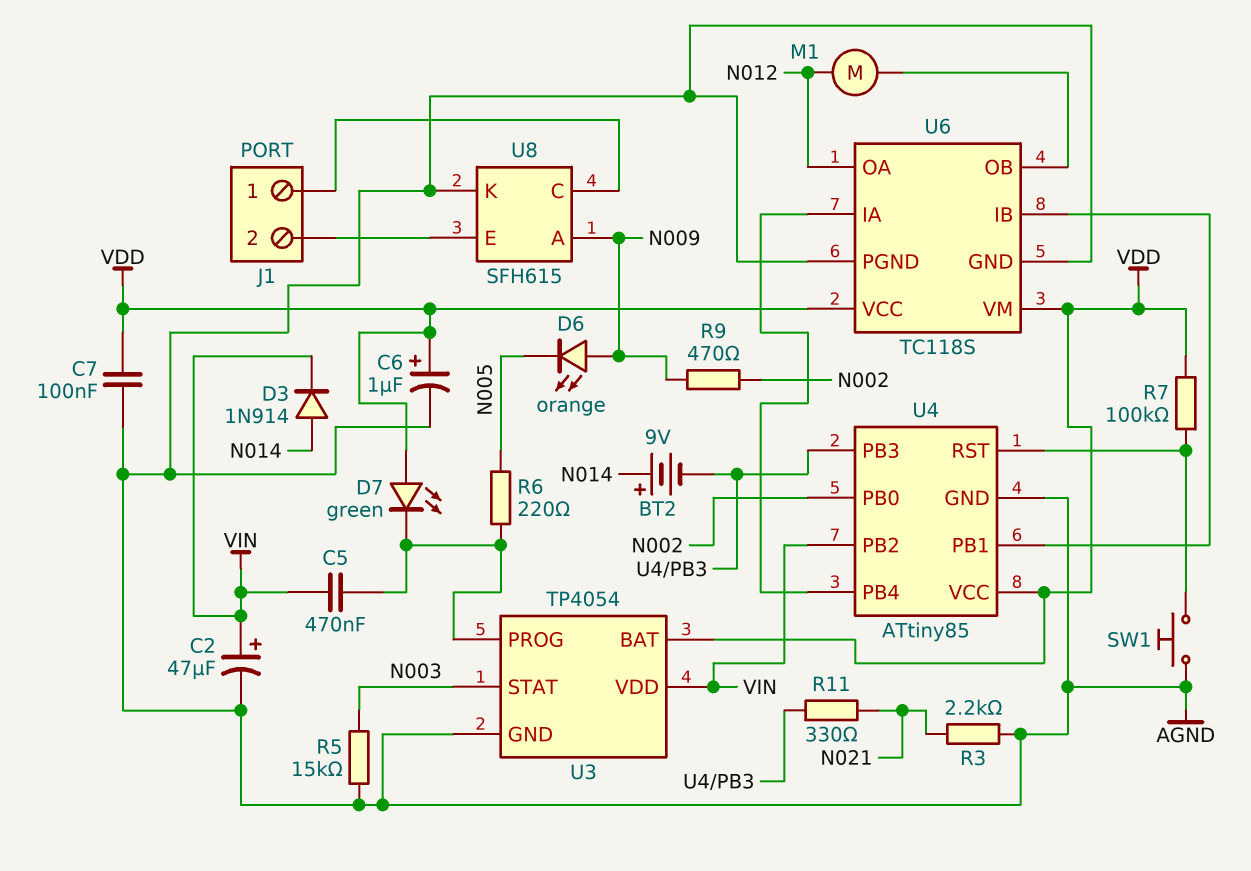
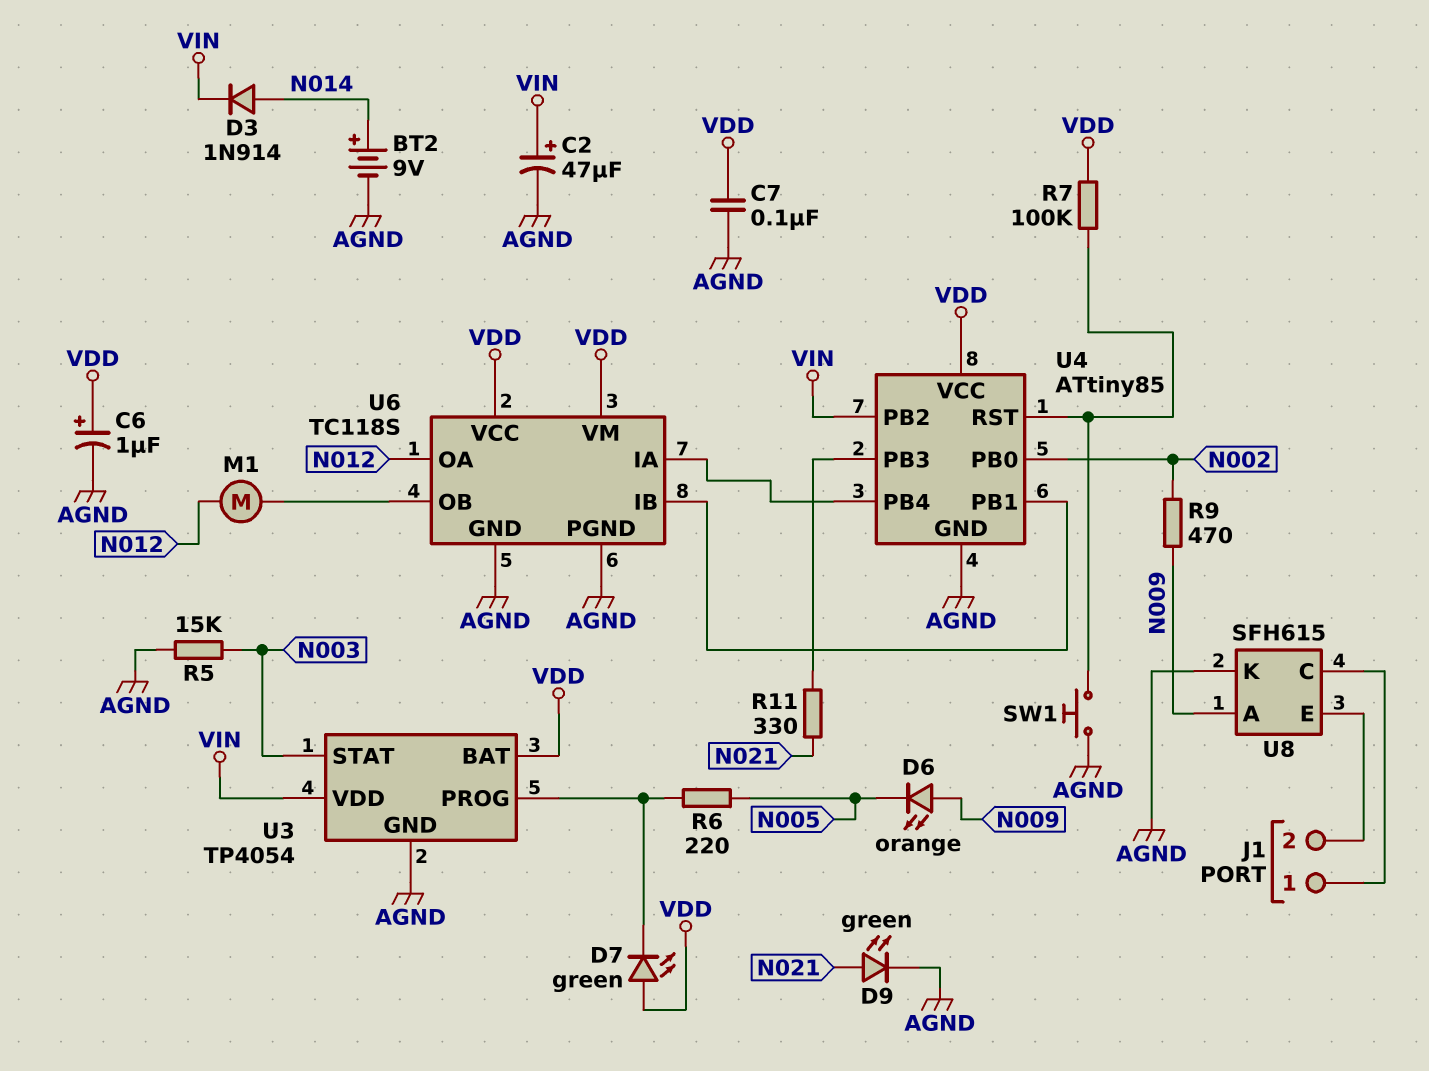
BT2: 9V (plus N014, minus U4/PB3) -> 9V (plus N014, minus AGND)
C5: 470nF (U3/PROG, VIN) -> none
D9: none -> LED green (A N021, K AGND)
R3: 2.2k (AGND, N021) -> none

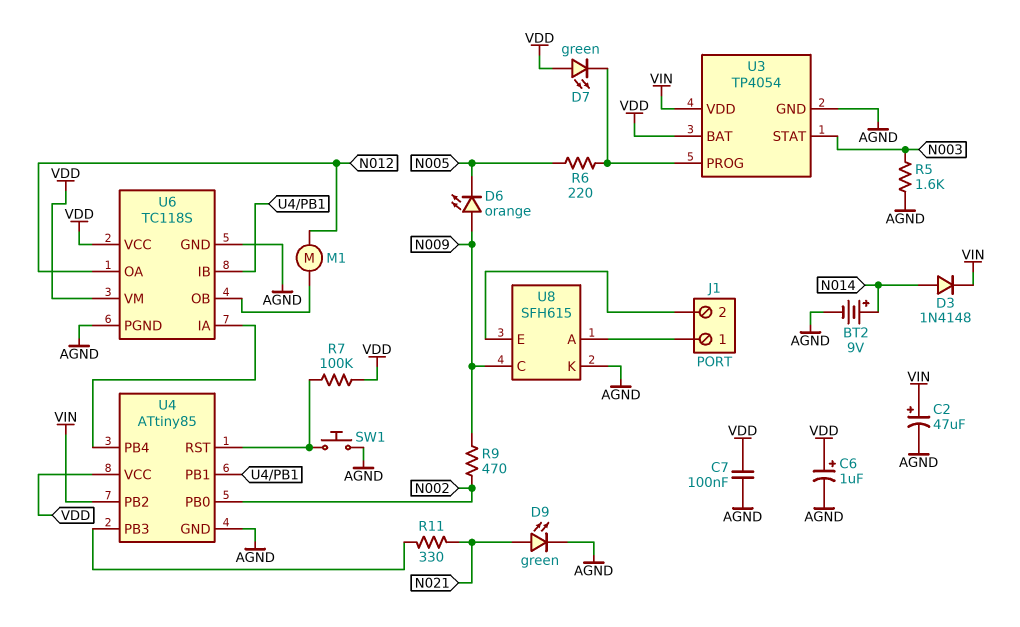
D3: diode 1N914 (A N014, K VIN) -> diode 1N4148 (A N014, K VIN)
R5: 15k (AGND, N003) -> 1.6k (AGND, N003)
U8 pin A: N009 -> J1/1
U8 pin C: J1/1 -> N009

